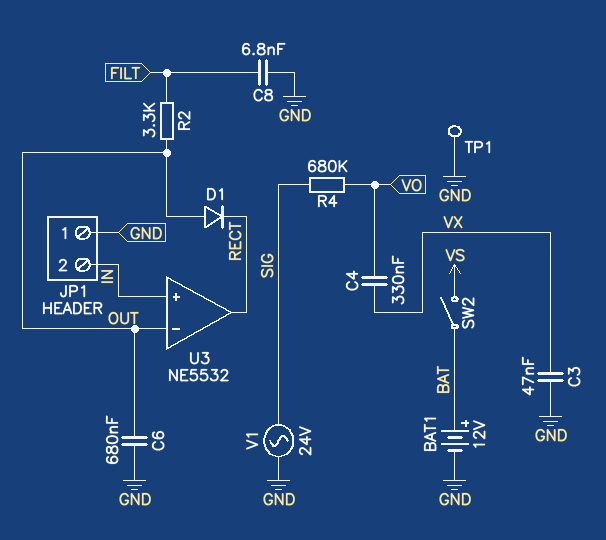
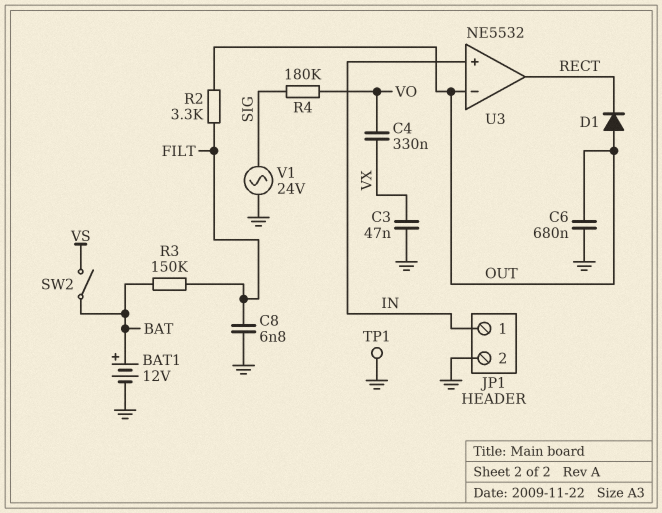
JP1 pin 1: GND -> IN
JP1 pin 2: IN -> GND
R3: none -> 150k (BAT, FILT)
R4: 680k (SIG, VO) -> 180k (SIG, VO)

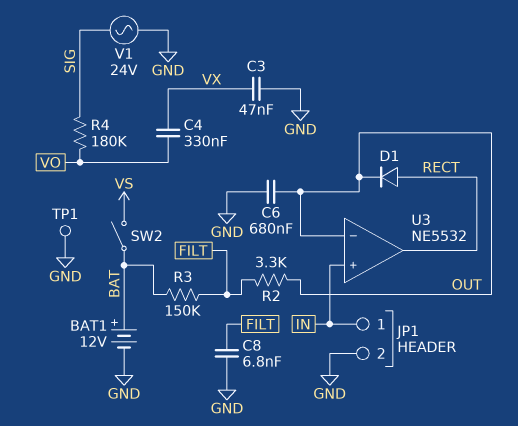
D1: diode (A OUT, K RECT) -> diode (A RECT, K OUT)

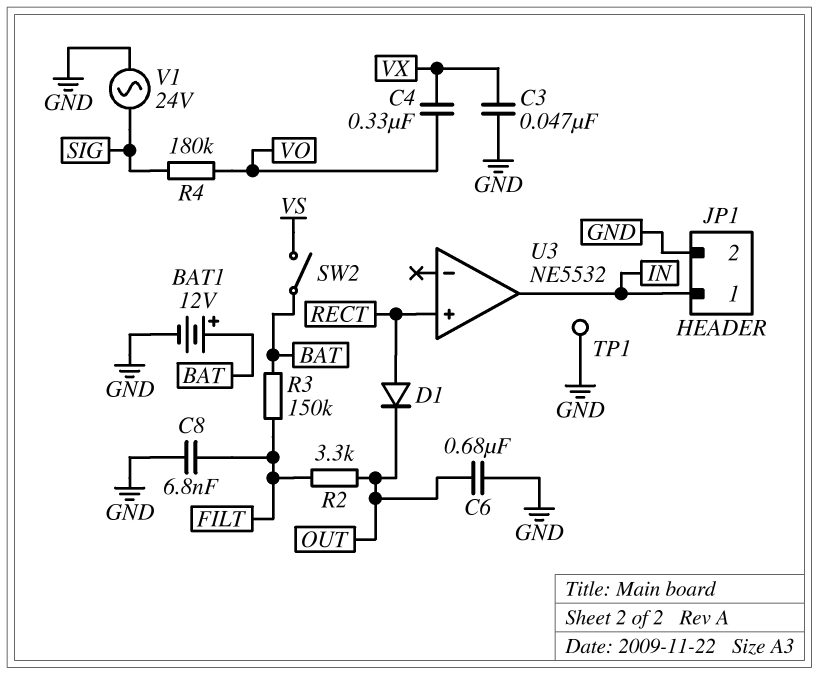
U3 pin in+: IN -> RECT
U3 pin in-: OUT -> none
U3 pin out: RECT -> IN

